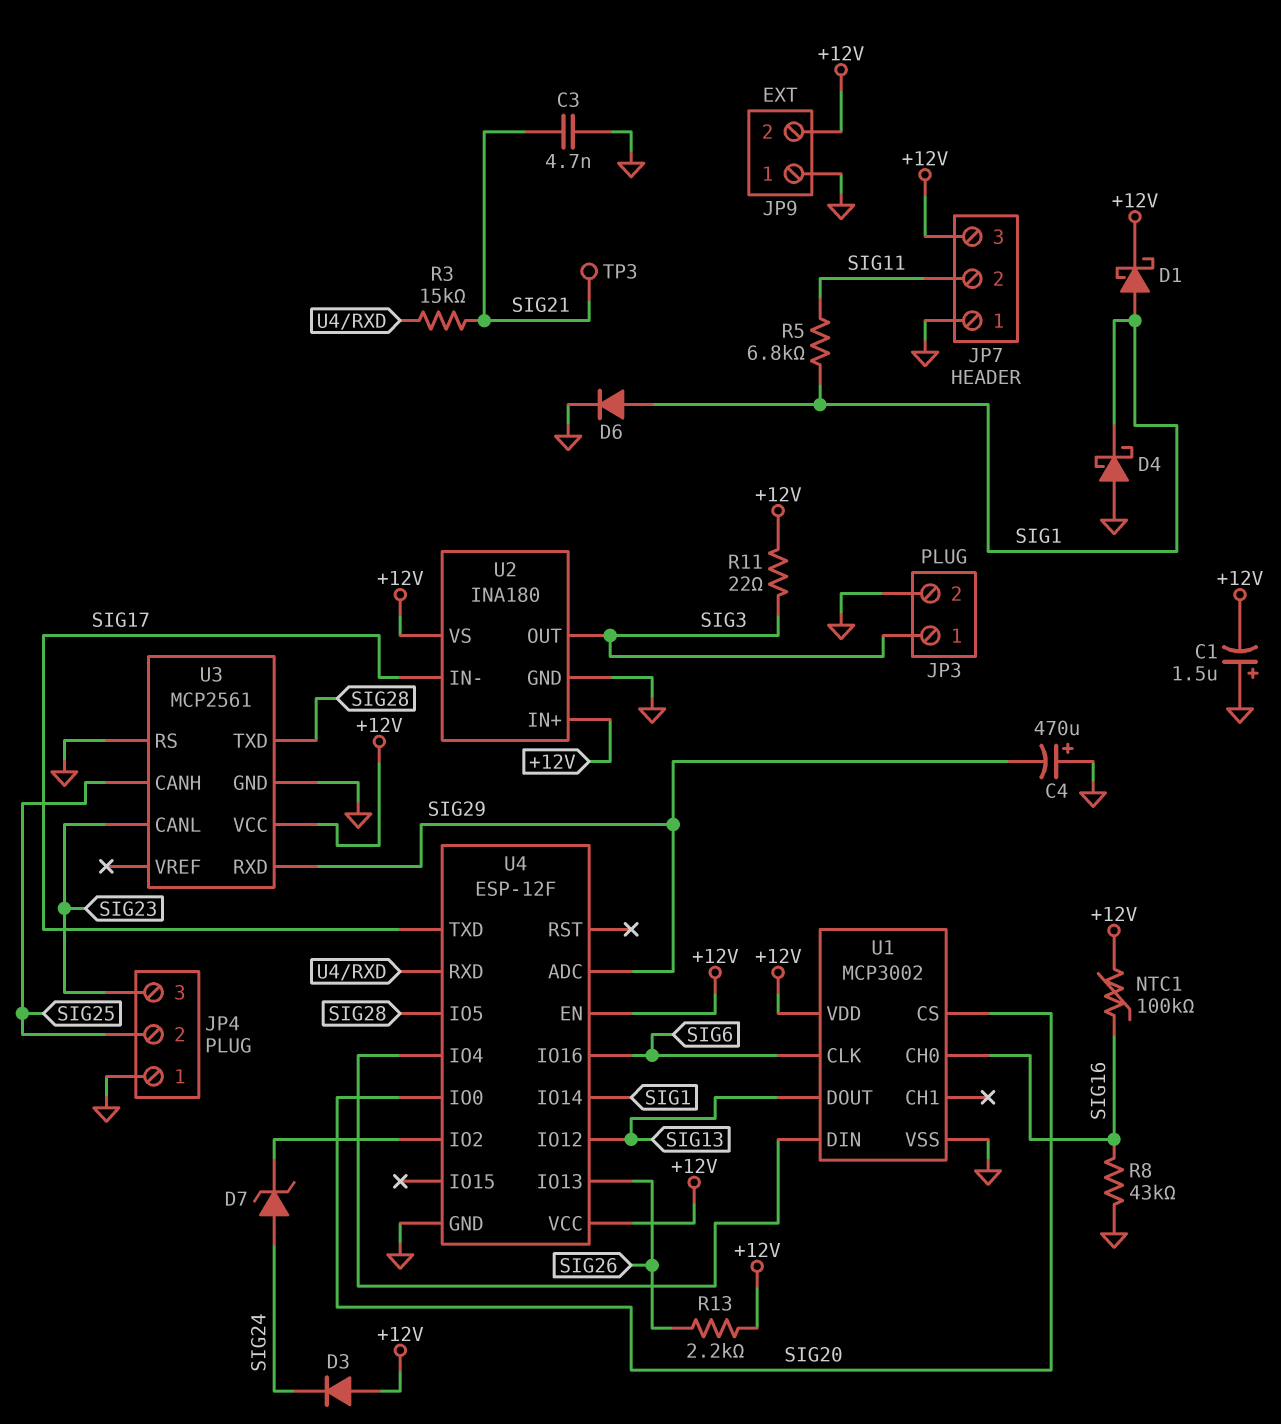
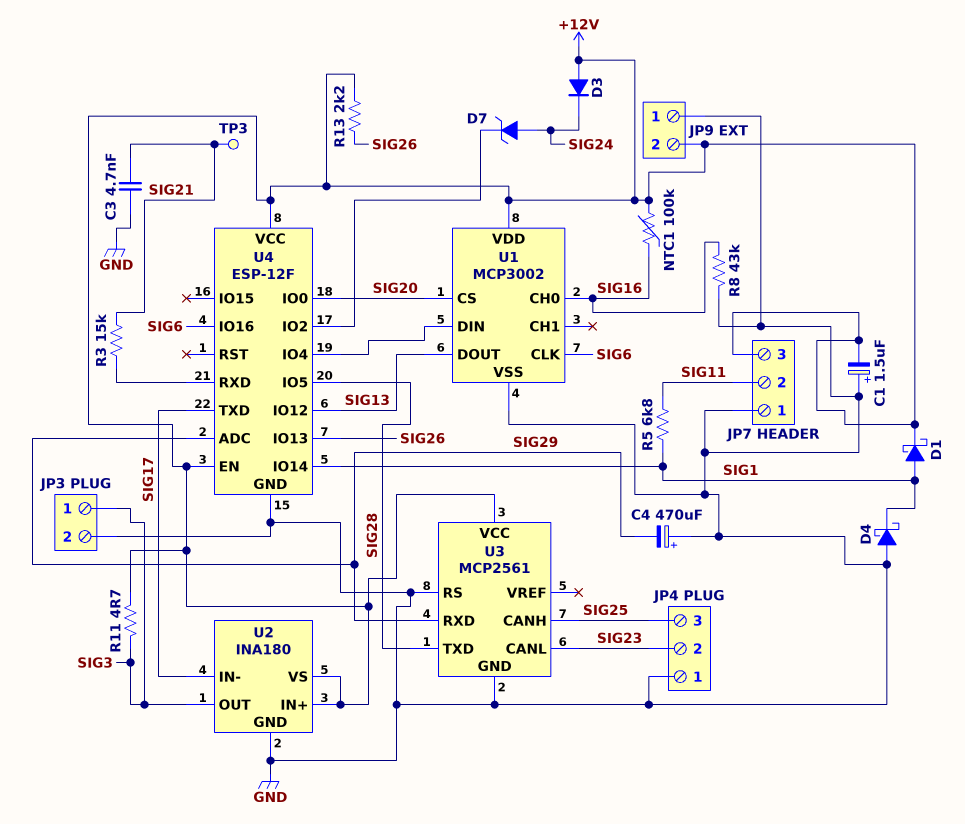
D6: diode (A SIG1, K GND) -> none
JP4 pin 2: SIG25 -> SIG23
JP4 pin 3: SIG23 -> SIG25
R11: 22 (+12V, SIG3) -> 4.7 (+12V, SIG3)

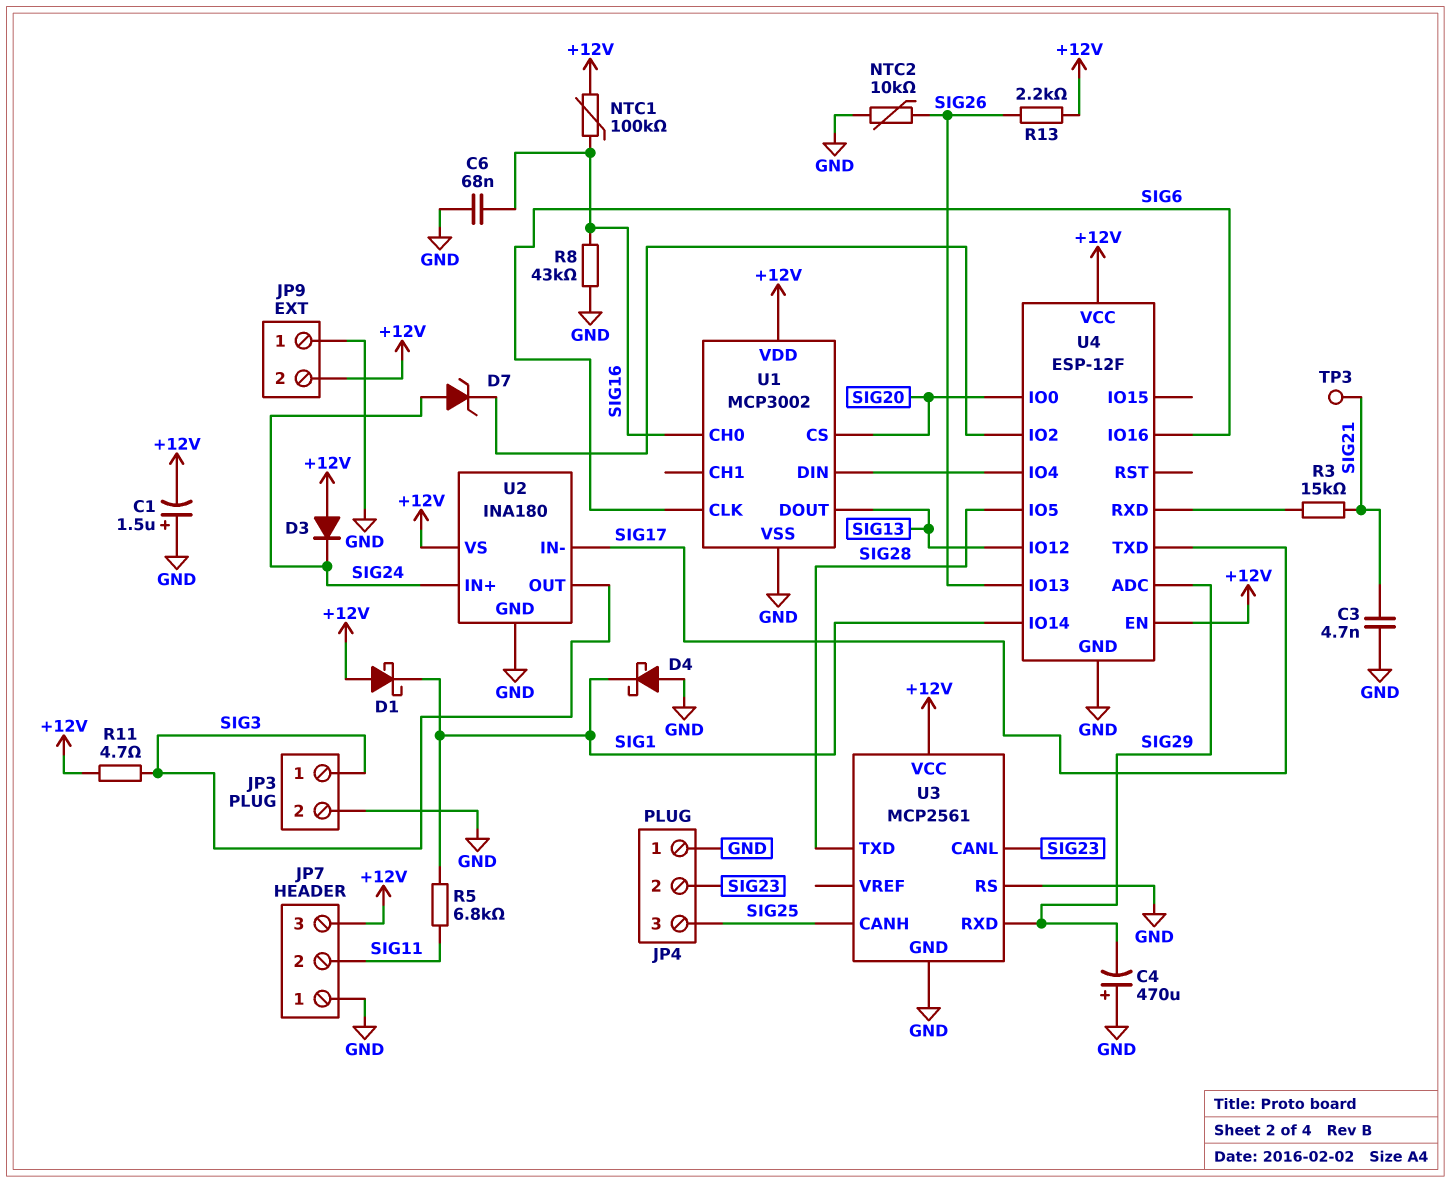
C6: none -> 68nF (GND, SIG16)
D1: schottky (A SIG1, K +12V) -> schottky (A +12V, K SIG1)
NTC2: none -> 10k (GND, SIG26)
U2 pin IN+: +12V -> SIG24

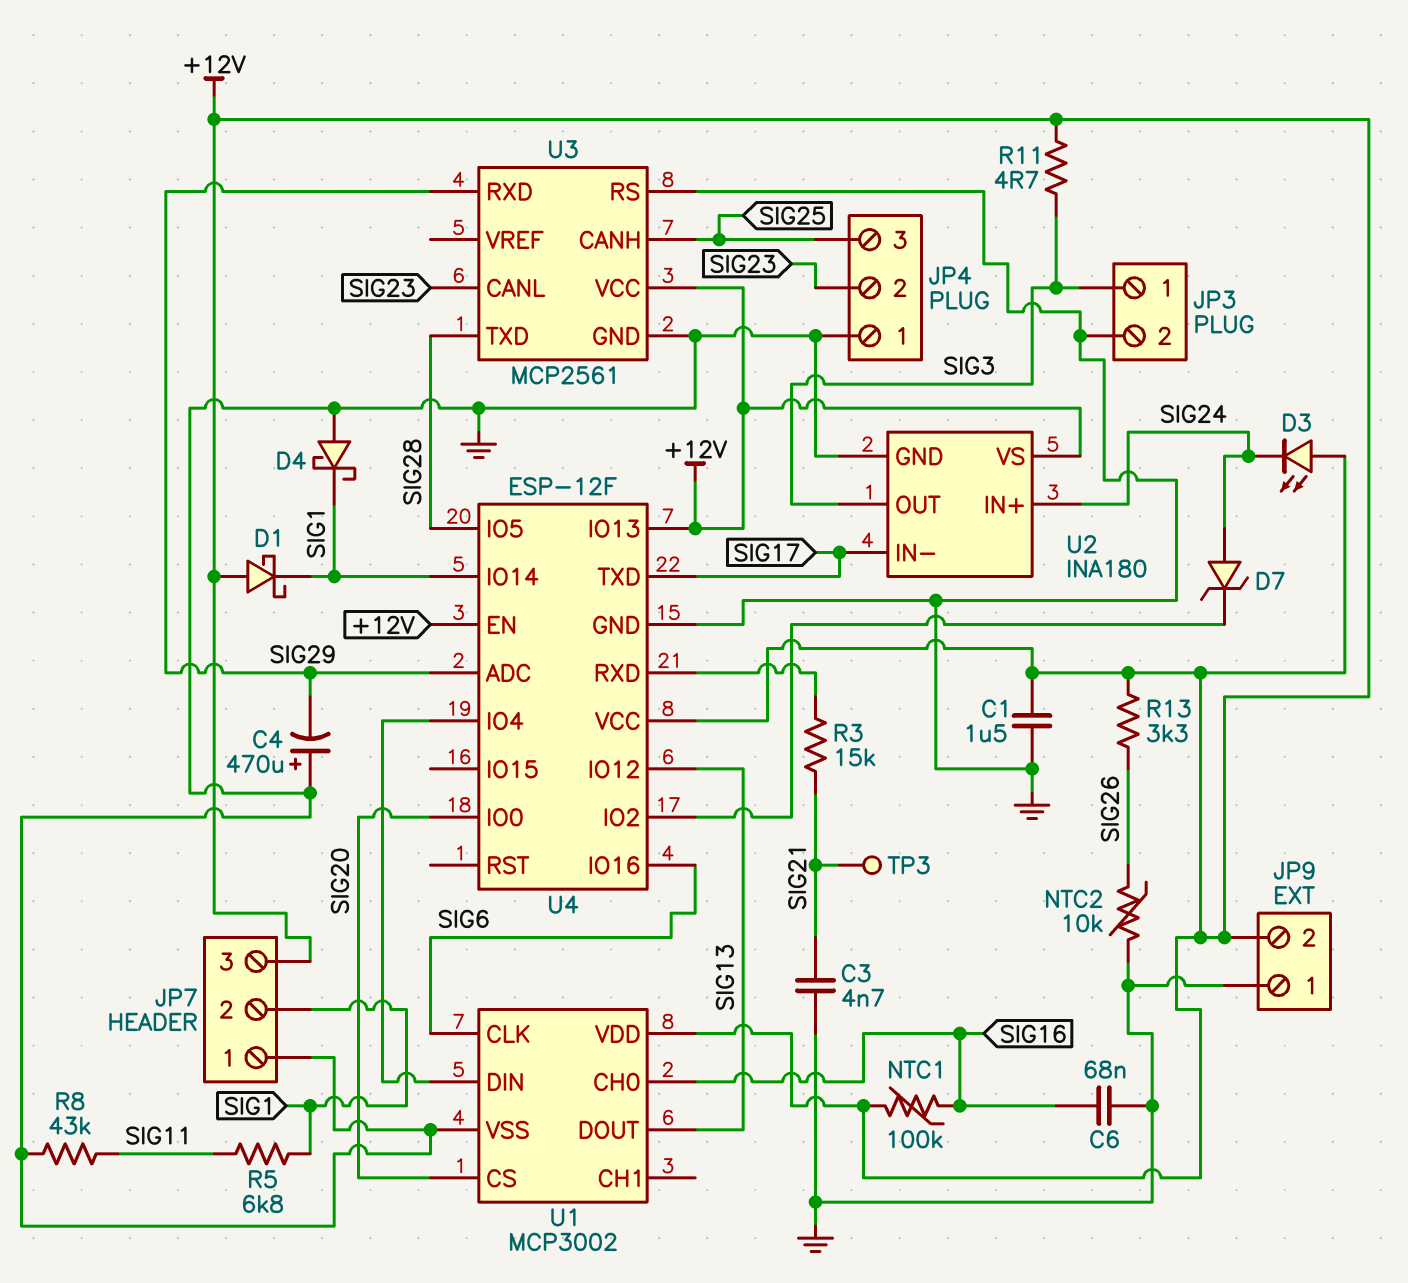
C1: 1.5uF (plus GND, minus +12V) -> 1.5uF (+12V, GND)
D3: diode (A +12V, K SIG24) -> LED (A +12V, K SIG24)
JP7 pin 2: SIG11 -> SIG1
R8: 43k (GND, SIG16) -> 43k (GND, SIG11)
R13: 2.2k (+12V, SIG26) -> 3.3k (+12V, SIG26)
U4 pin IO13: SIG26 -> +12V

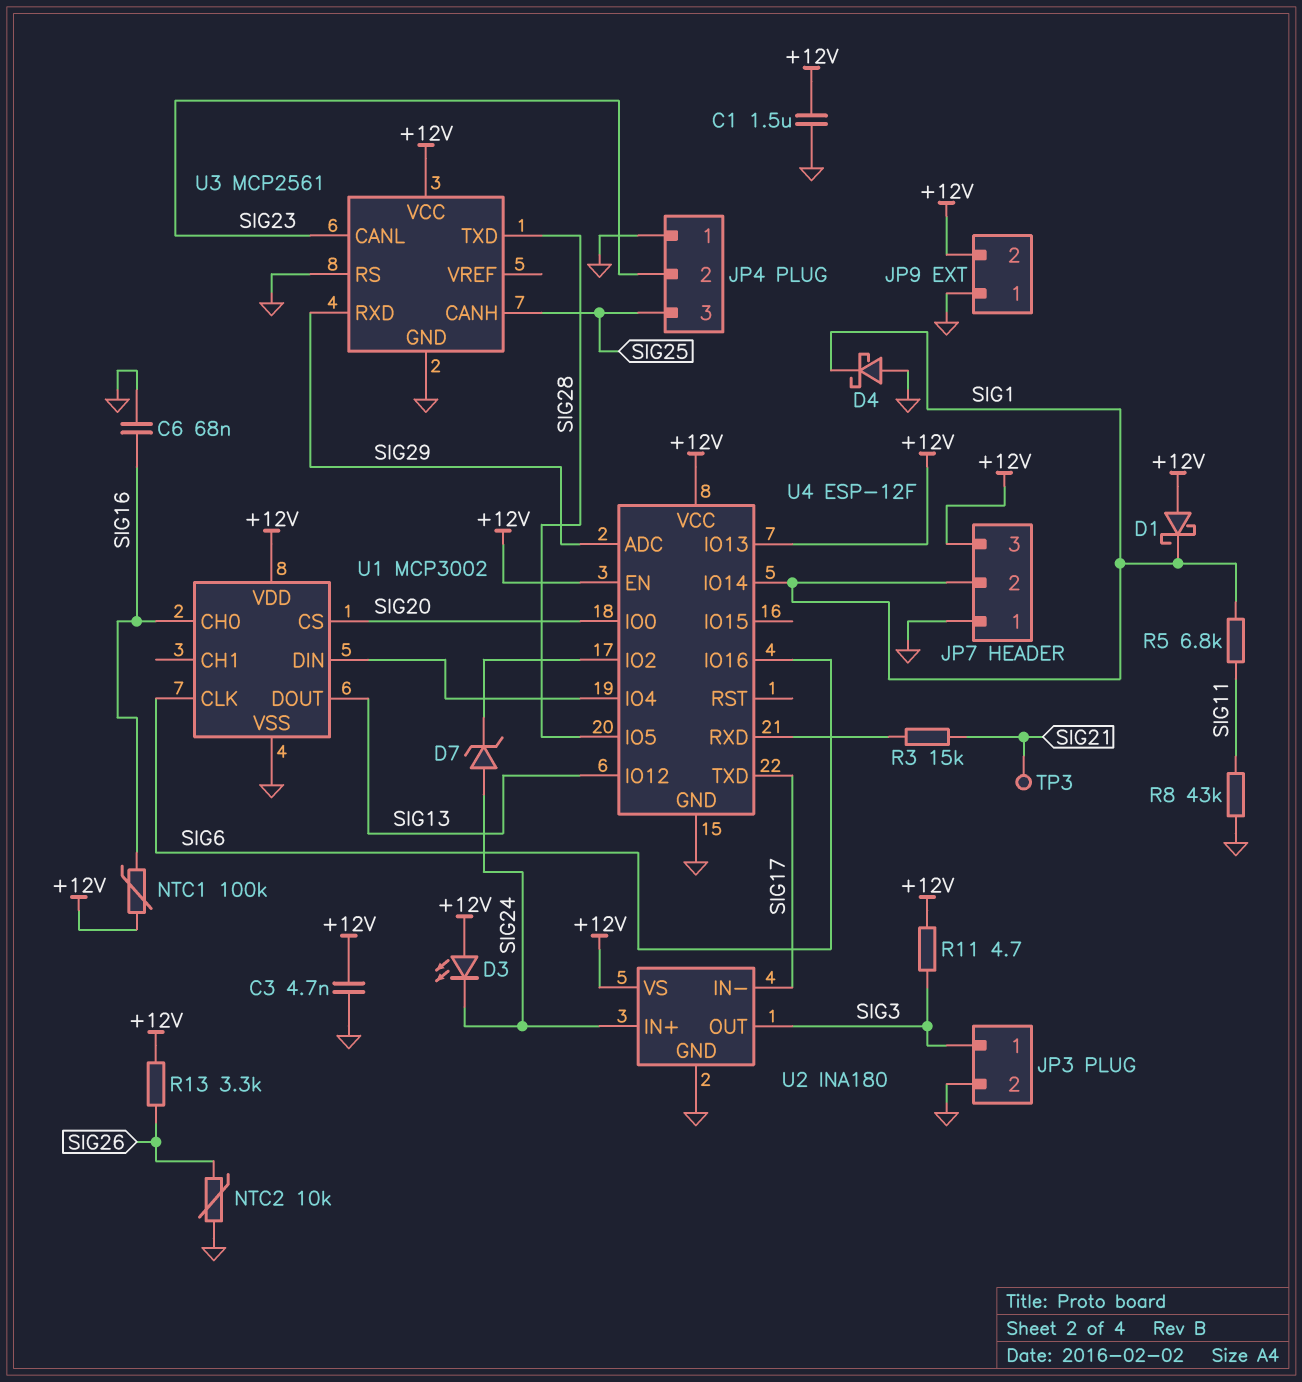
C3: 4.7nF (GND, SIG21) -> 4.7nF (+12V, GND)
C4: 470uF (plus GND, minus SIG29) -> none

